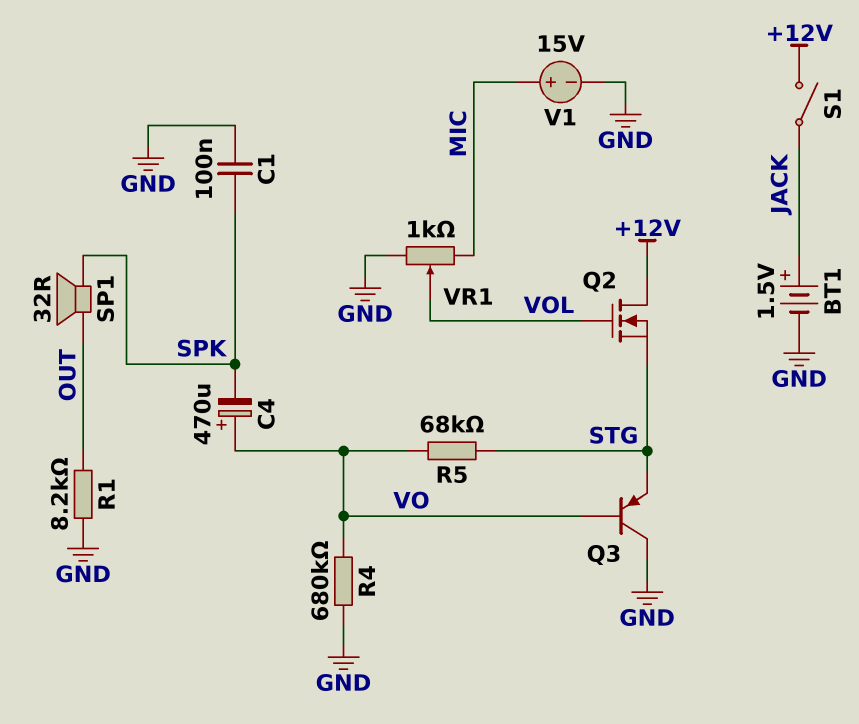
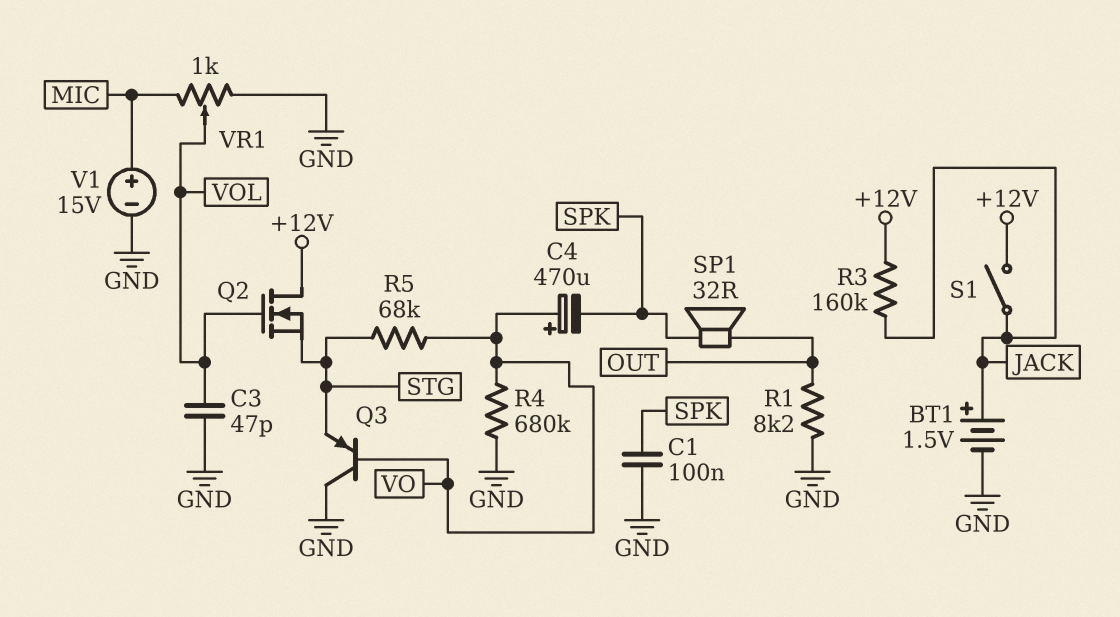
C3: none -> 47pF (GND, VOL)
R3: none -> 160k (+12V, JACK)

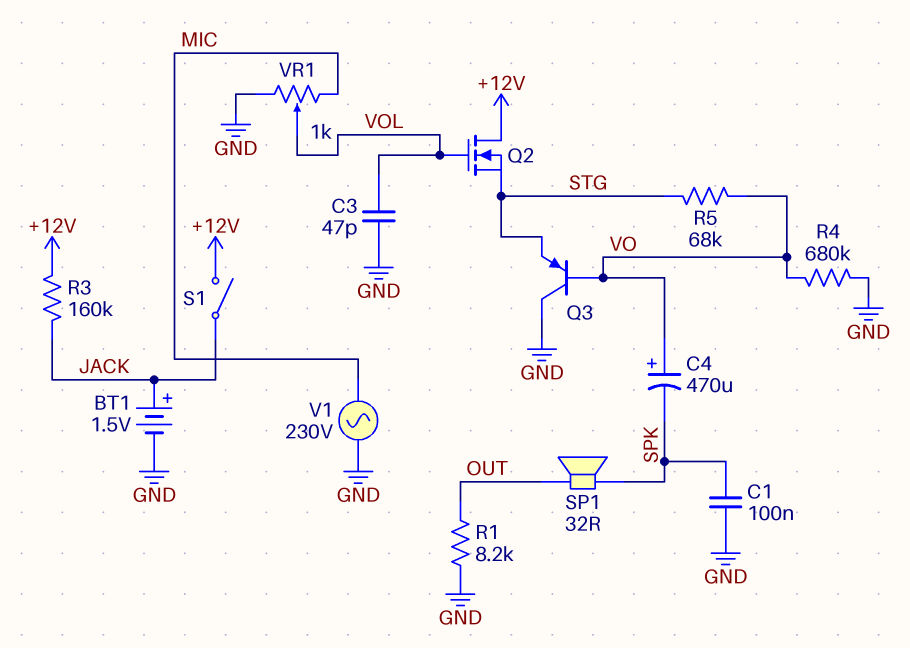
V1: 15V (plus MIC, minus GND) -> AC 230V (GND, MIC)

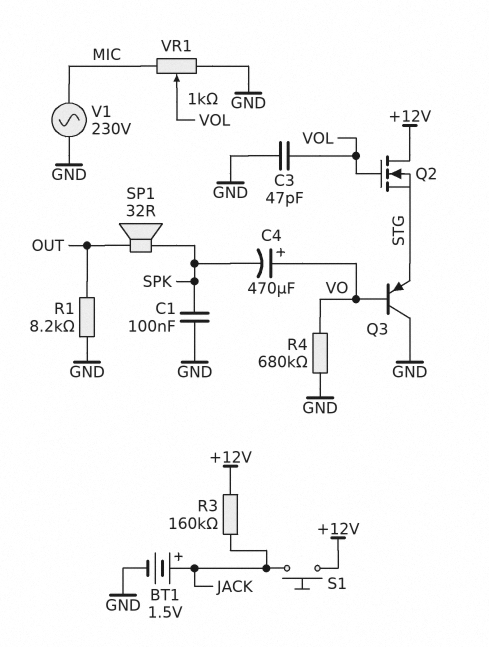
R5: 68k (STG, VO) -> none
S1: switch (+12V, JACK) -> button (+12V, JACK)

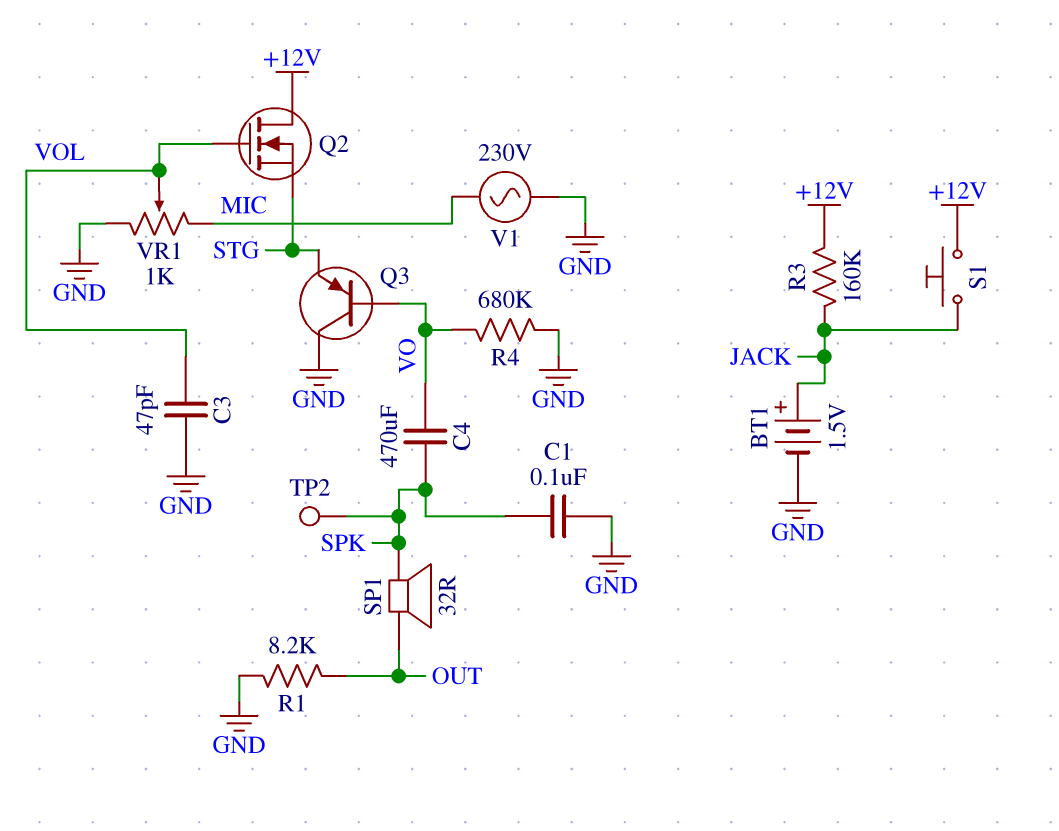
C4: 470uF (plus VO, minus SPK) -> 470uF (SPK, VO)
TP2: none -> test point (SPK)

